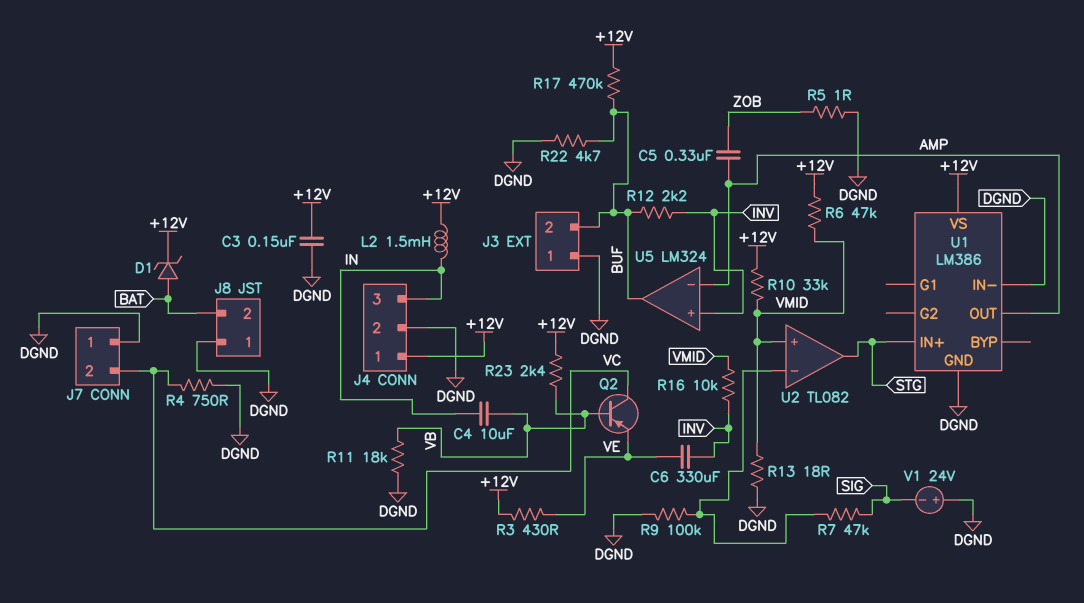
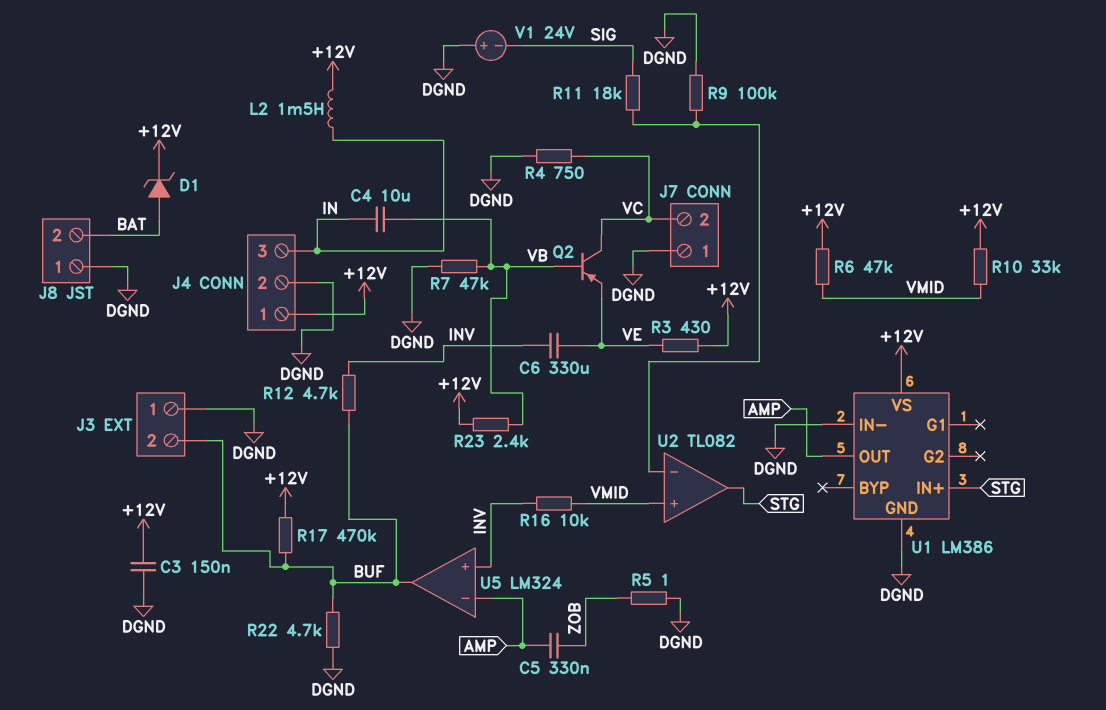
R7: 47k (SIG, U2/in-) -> 47k (DGND, VB)
R11: 18k (DGND, VB) -> 18k (SIG, U2/in-)
R12: 2.2k (BUF, INV) -> 4.7k (BUF, INV)
R13: 18 (DGND, VMID) -> none

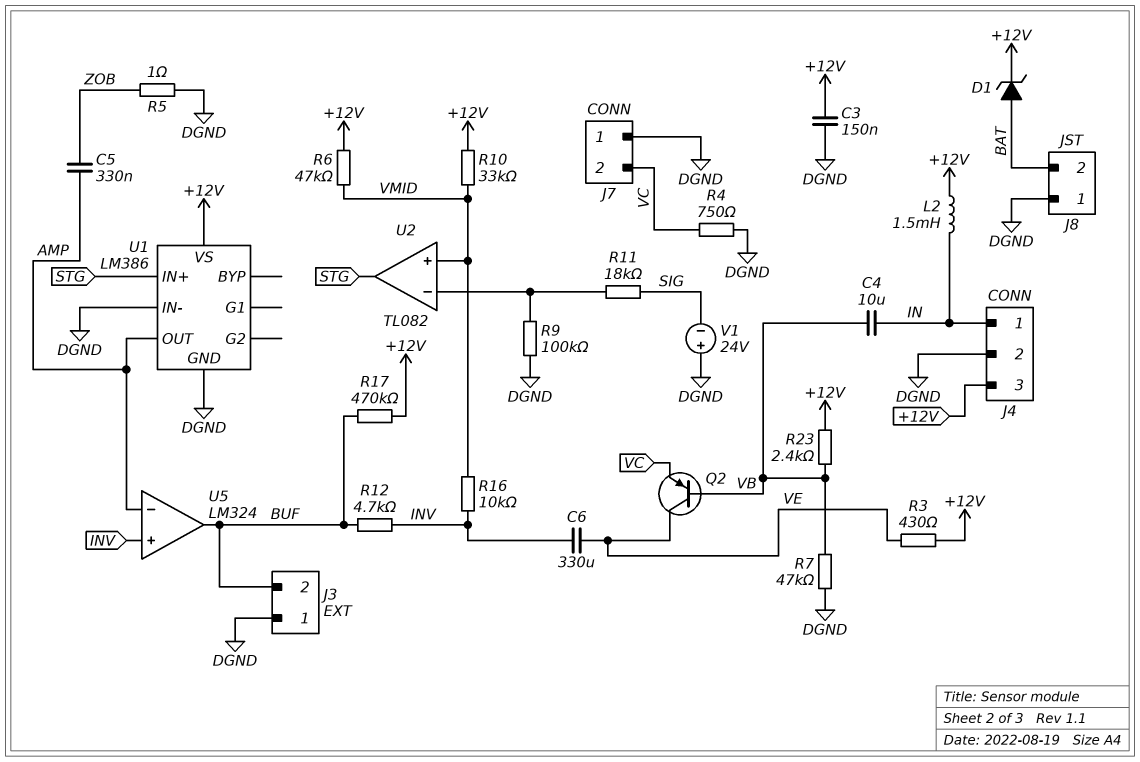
J4 pin 1: +12V -> IN
J4 pin 3: IN -> +12V
Q2: PNP (B VB, C VC, E VE) -> PNP (B VB, C VE, E VC)
R22: 4.7k (BUF, DGND) -> none

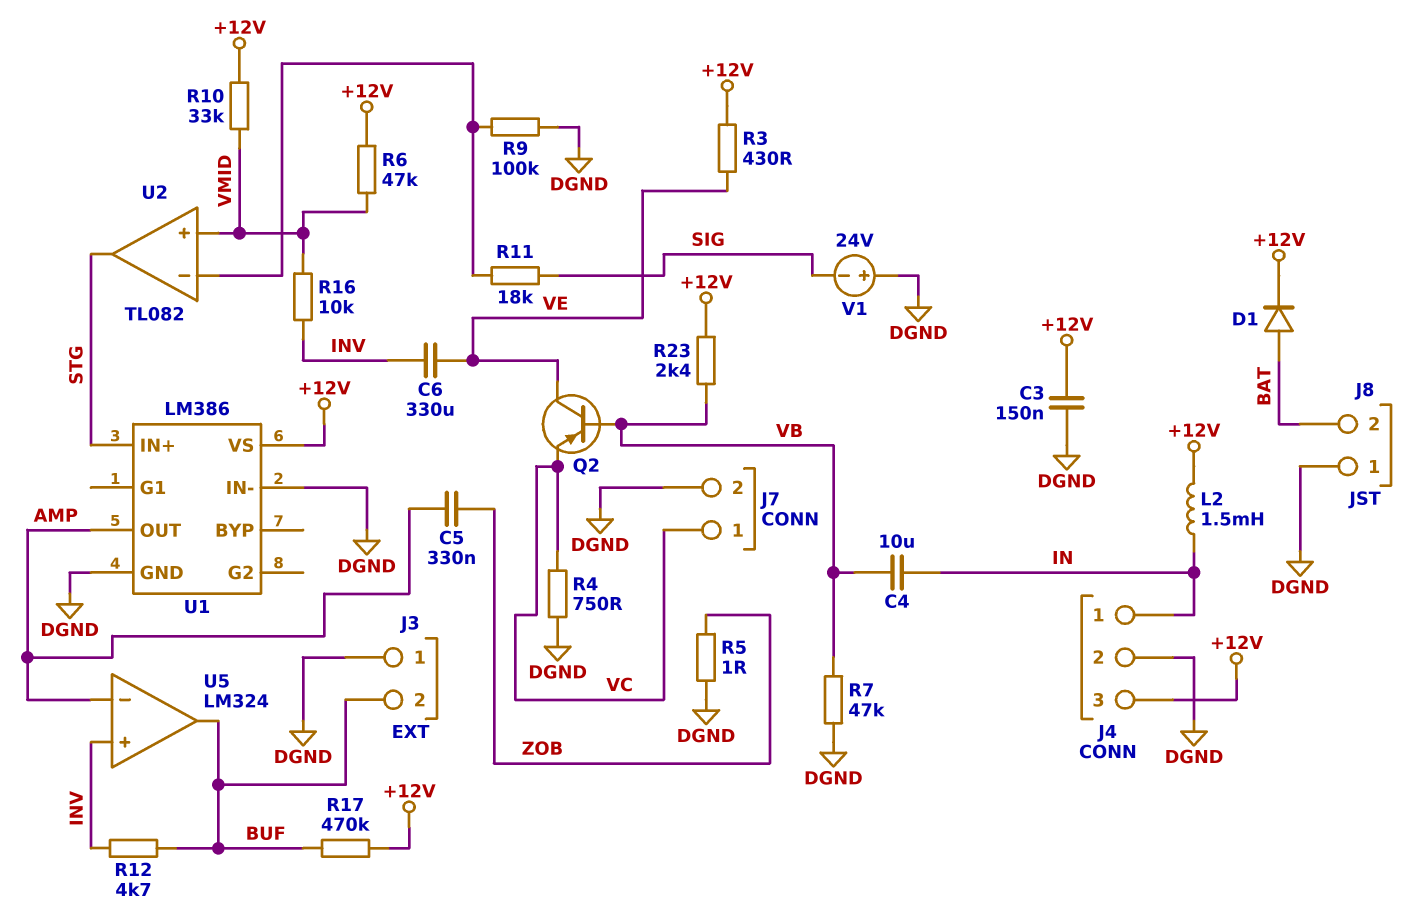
D1: zener (A BAT, K +12V) -> diode (A BAT, K +12V)
J7 pin 1: DGND -> VC
J7 pin 2: VC -> DGND

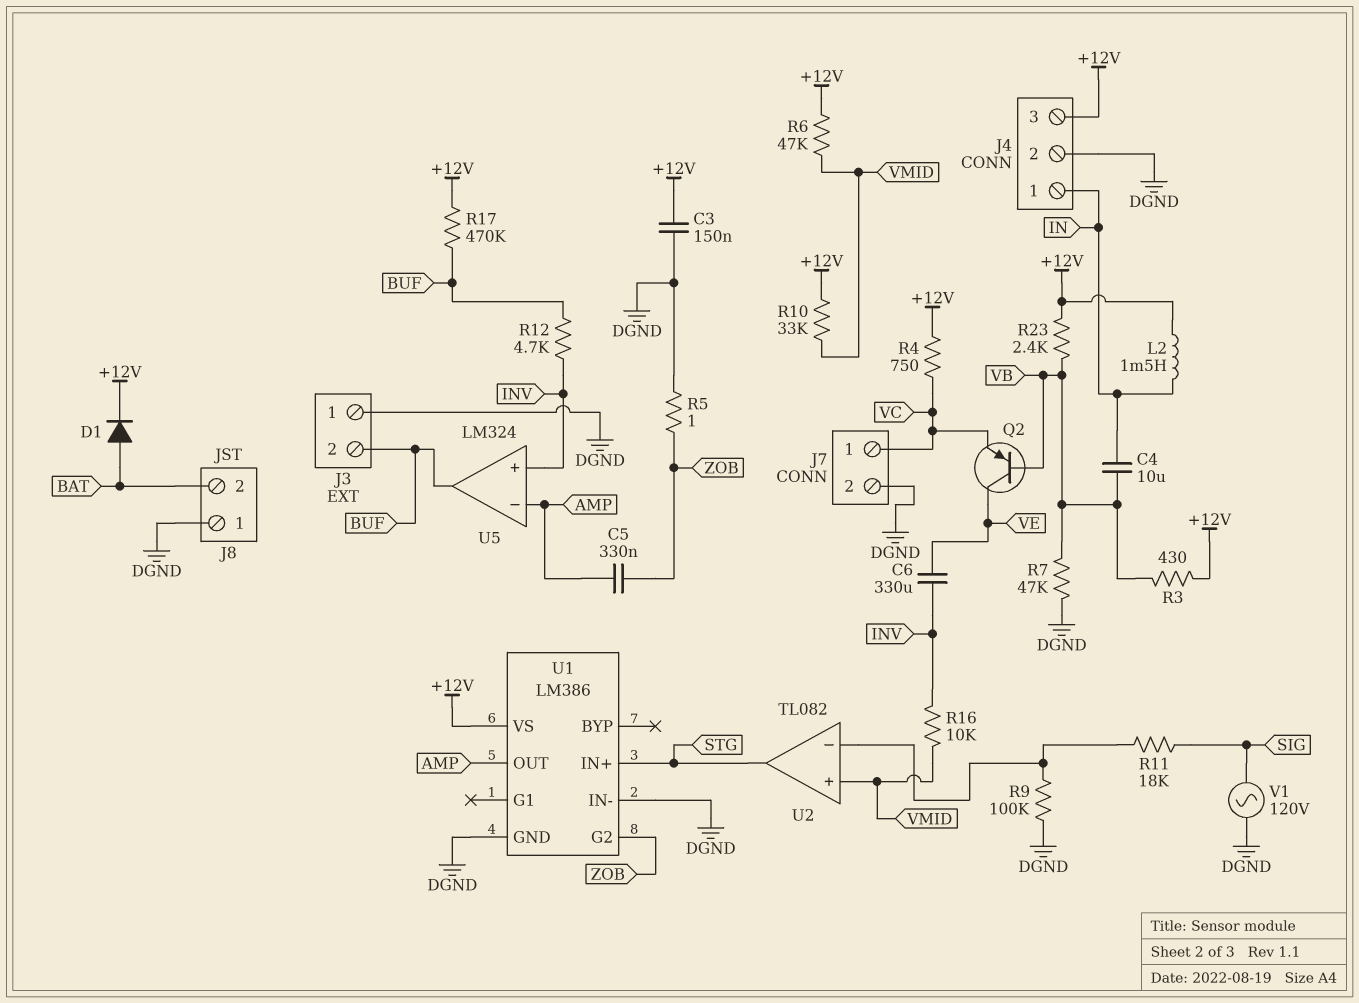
R3: 430 (+12V, VE) -> 430 (+12V, VB)
R4: 750 (DGND, VC) -> 750 (+12V, VC)
U1 pin G2: none -> ZOB
V1: 24V (plus DGND, minus SIG) -> AC 120V (DGND, SIG)

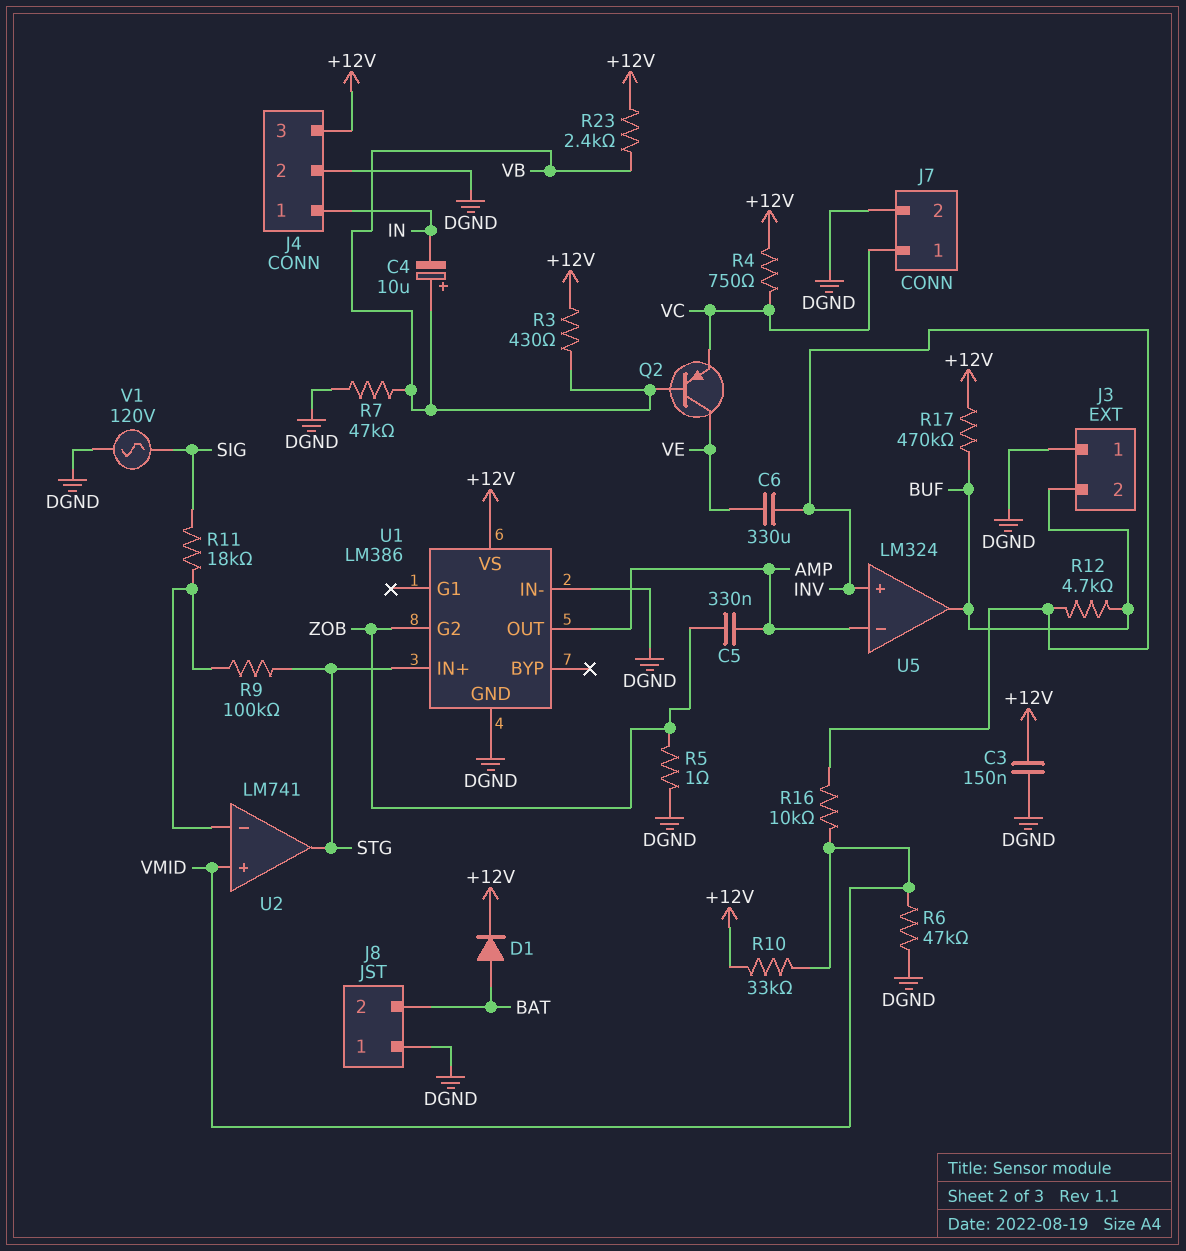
C4: 10uF (IN, VB) -> 10uF (plus VB, minus IN)
L2: 1.5mH (+12V, IN) -> none
R6: 47k (+12V, VMID) -> 47k (DGND, VMID)
R9: 100k (DGND, U2/in-) -> 100k (STG, U2/in-)
U2: TL082 -> LM741

